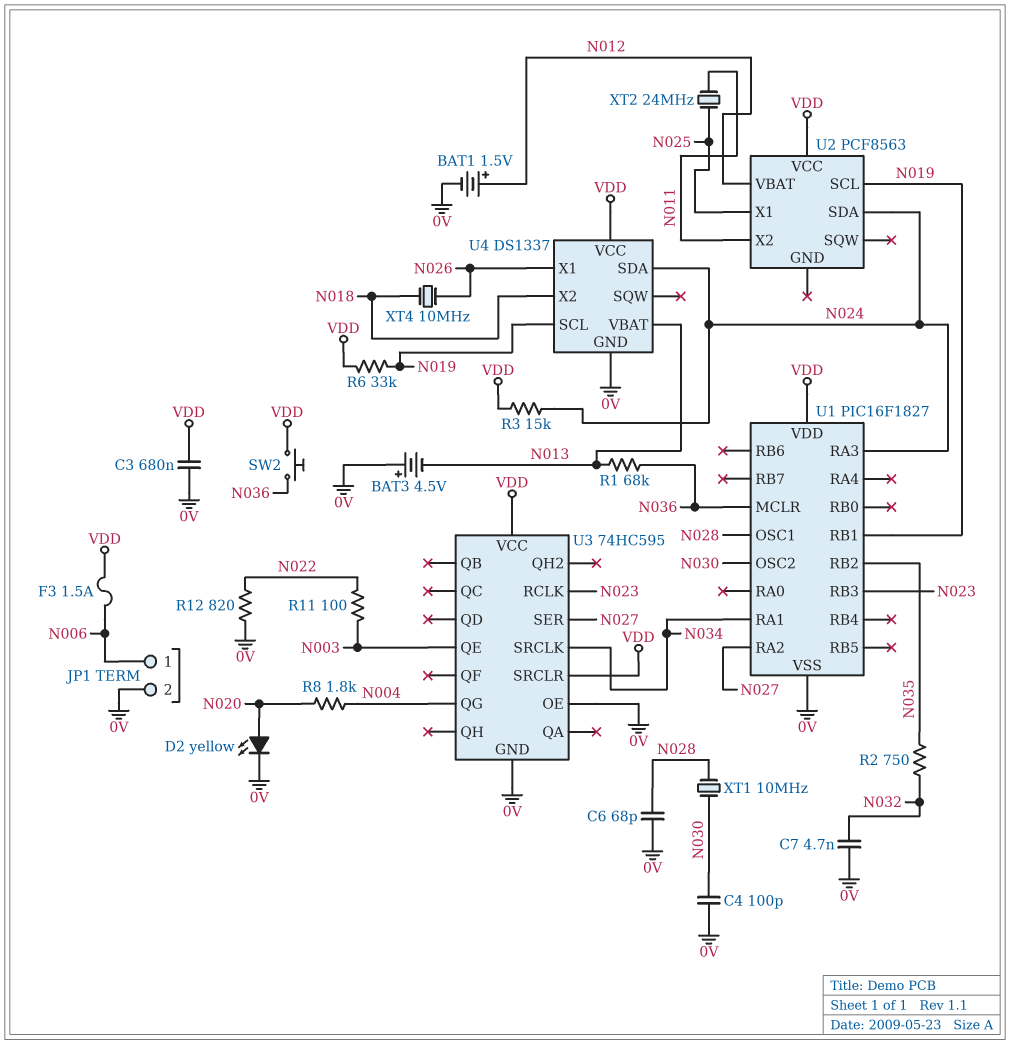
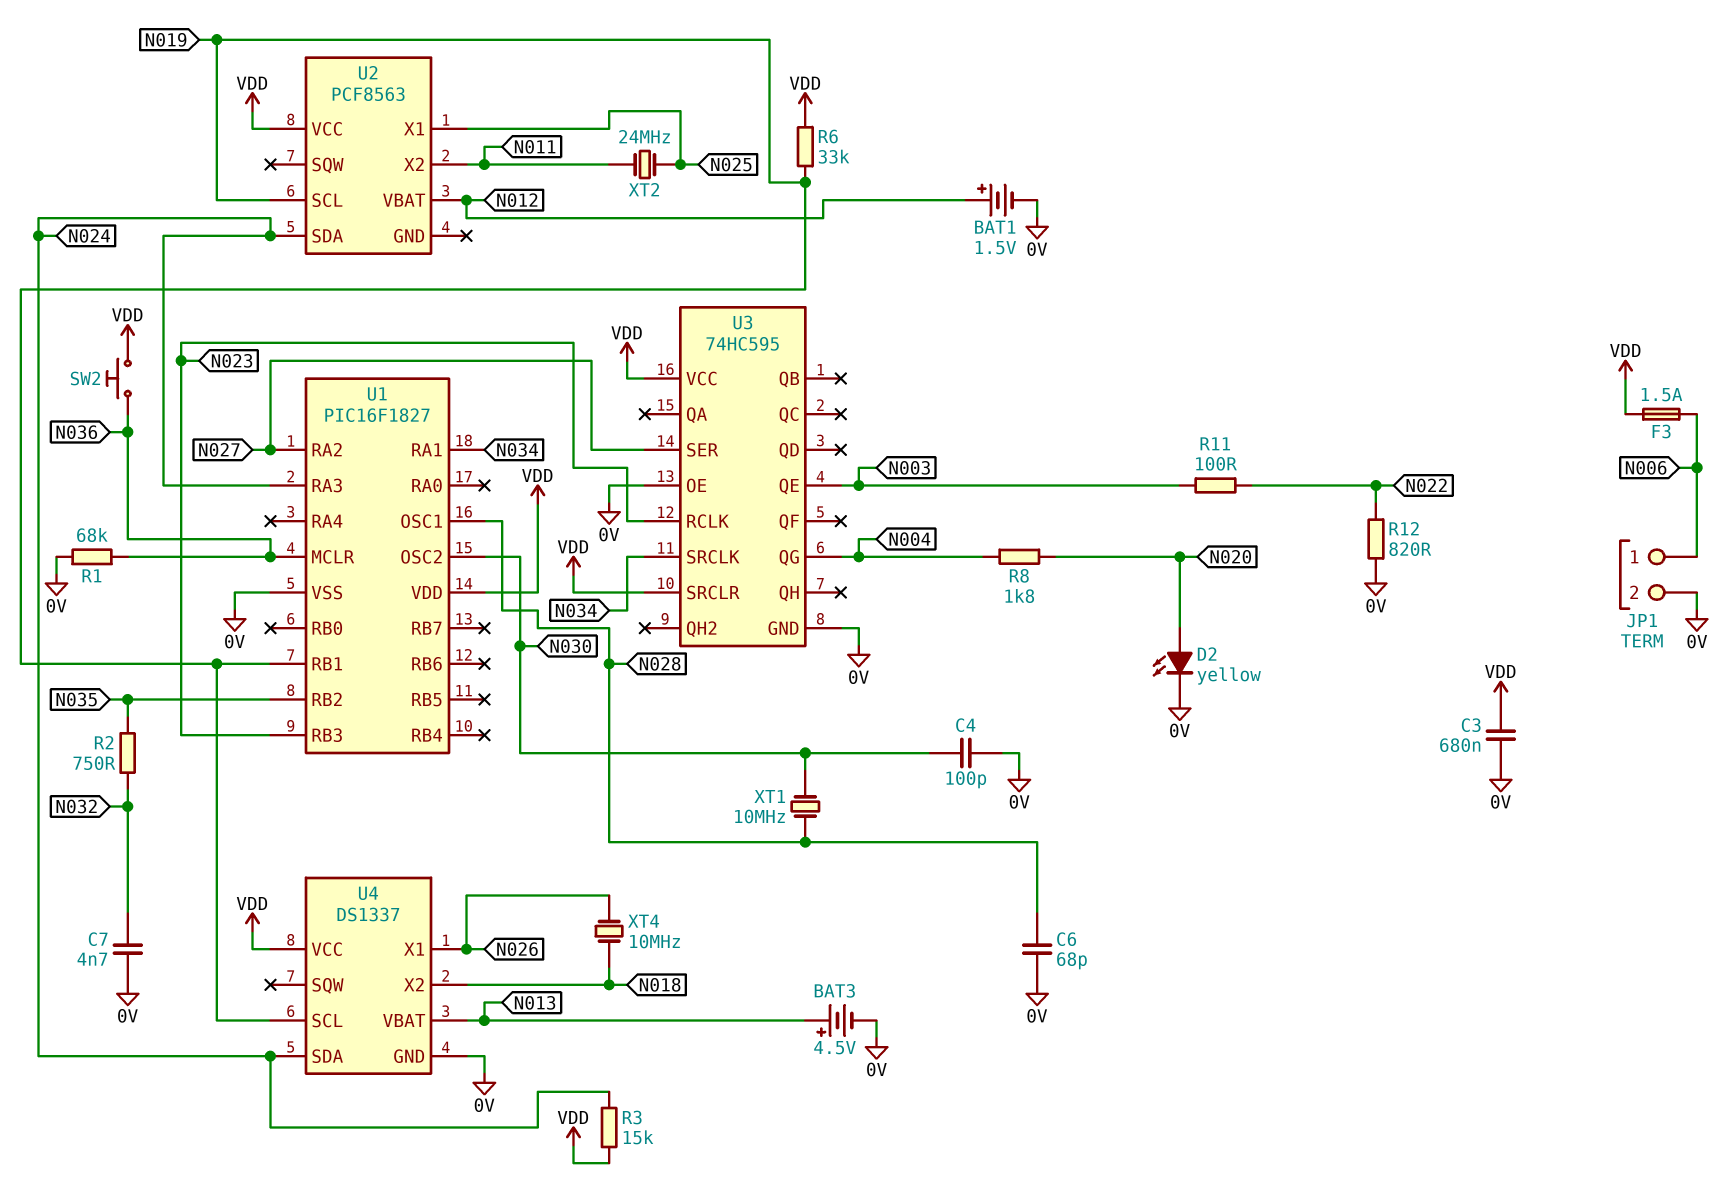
BAT3: 4.5V (plus 0V, minus N013) -> 4.5V (plus N013, minus 0V)
R1: 68k (N013, N036) -> 68k (0V, N036)

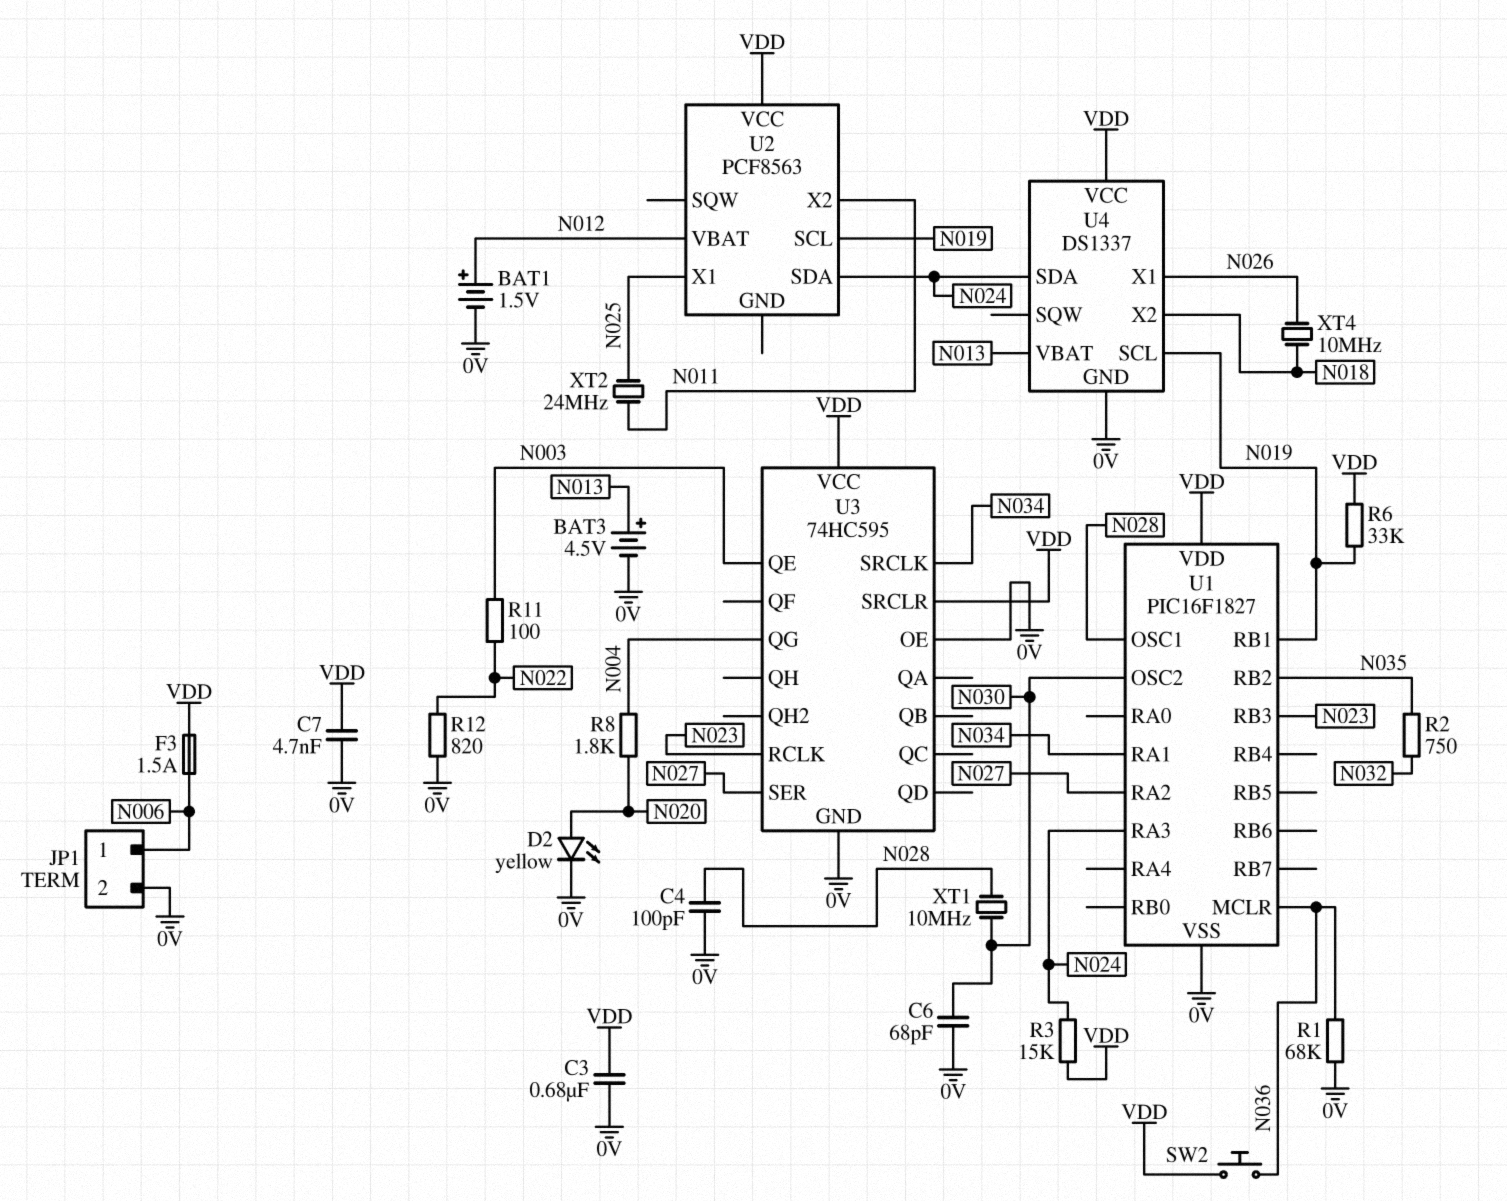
C4: 100pF (0V, N030) -> 100pF (0V, N028)
C6: 68pF (0V, N028) -> 68pF (0V, N030)
C7: 4.7nF (0V, N032) -> 4.7nF (0V, VDD)

